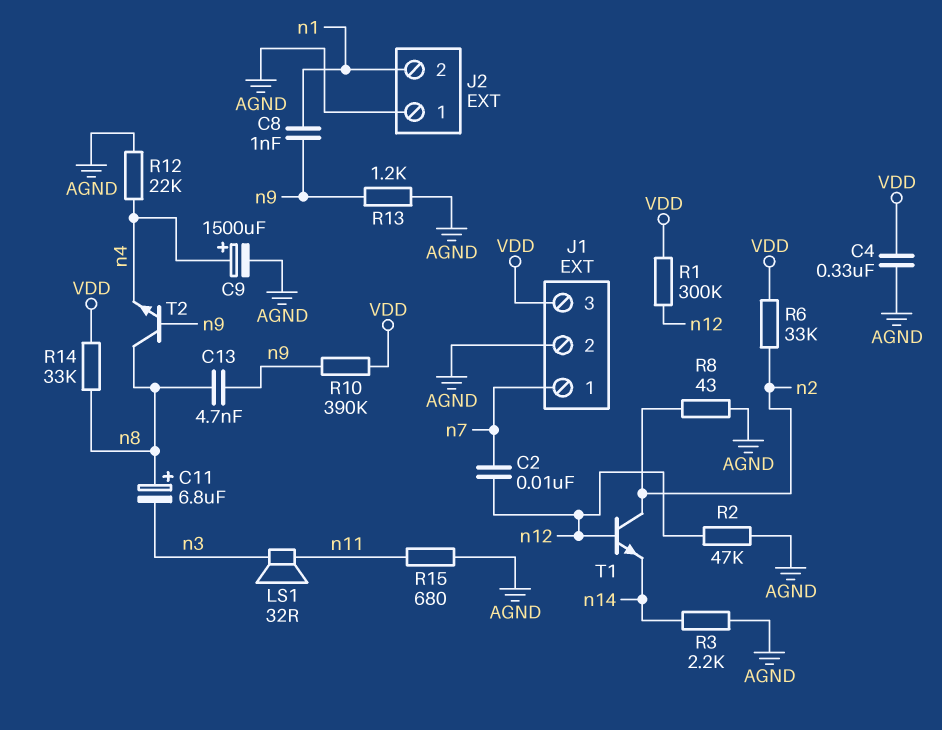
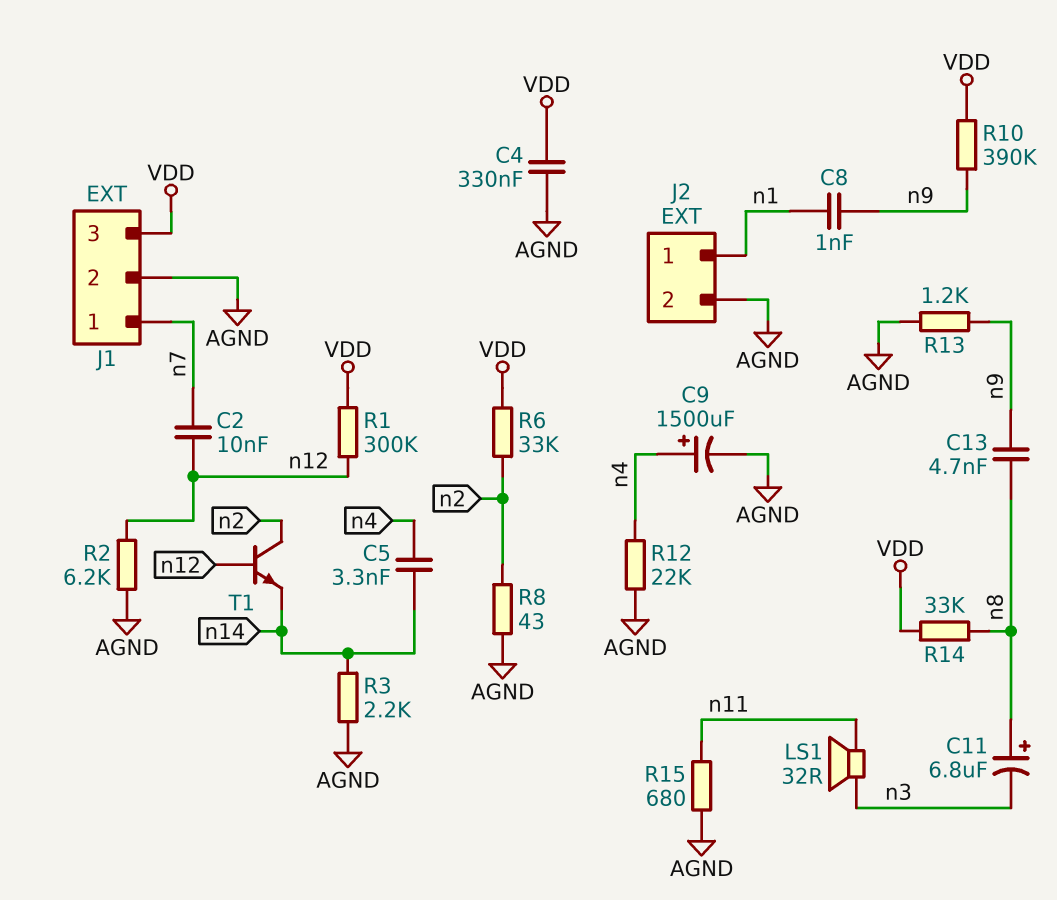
C5: none -> 3.3nF (n4, n14)
J2 pin 1: AGND -> n1
J2 pin 2: n1 -> AGND
R2: 47k (AGND, n12) -> 6.2k (AGND, n12)
T2: NPN (B n9, C n8, E n4) -> none

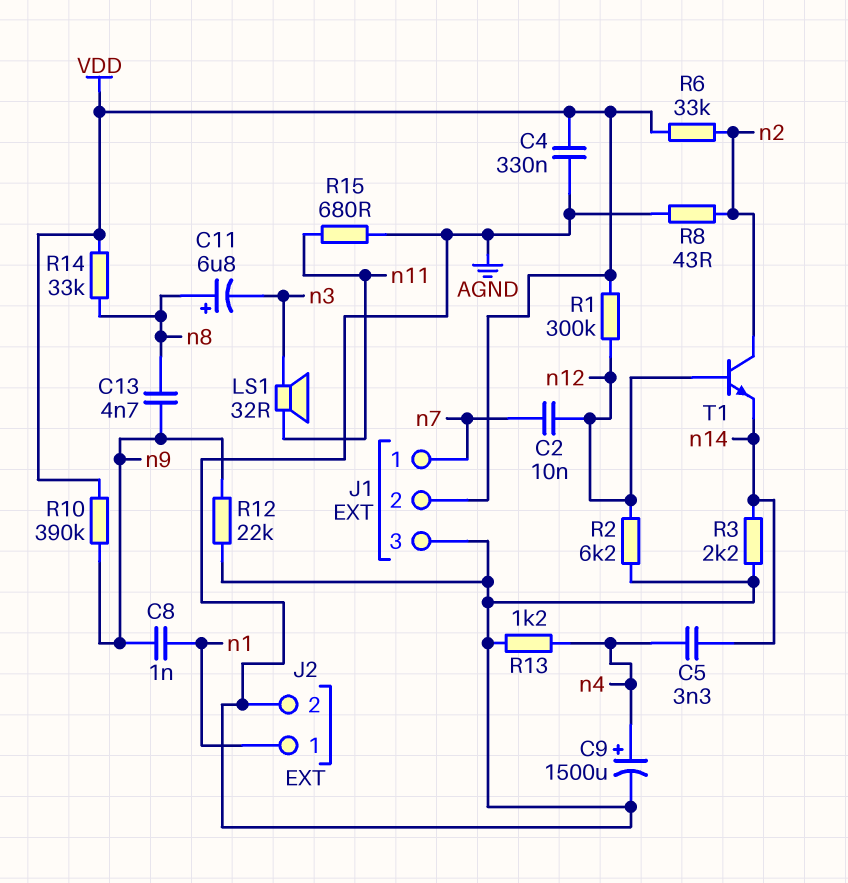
J1 pin 2: AGND -> VDD
J1 pin 3: VDD -> AGND
R12: 22k (AGND, n4) -> 22k (AGND, n9)
R13: 1.2k (AGND, n9) -> 1.2k (AGND, n4)

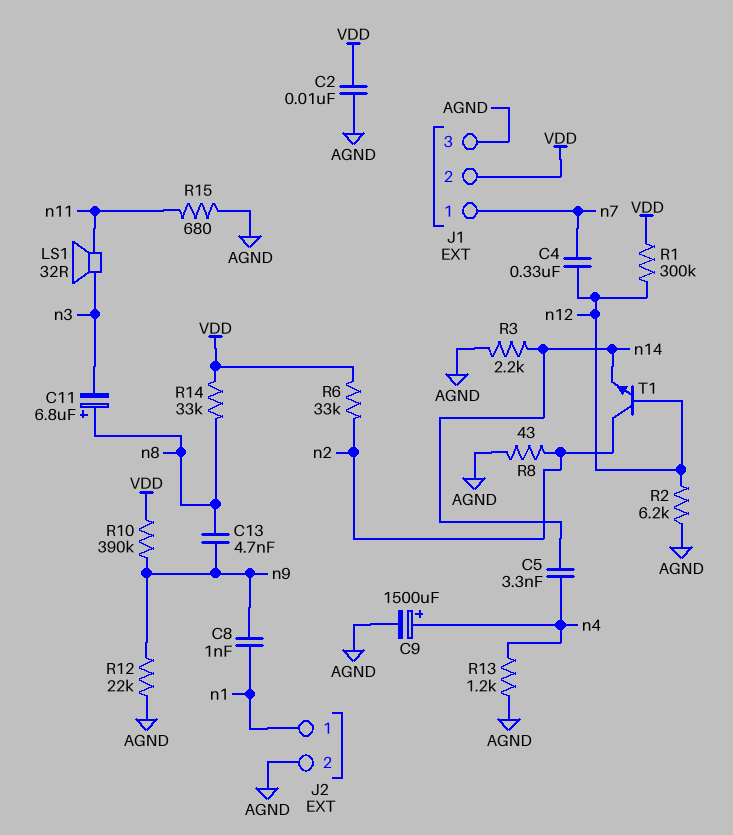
C2: 10nF (n7, n12) -> 10nF (AGND, VDD)
C4: 330nF (AGND, VDD) -> 330nF (n7, n12)

